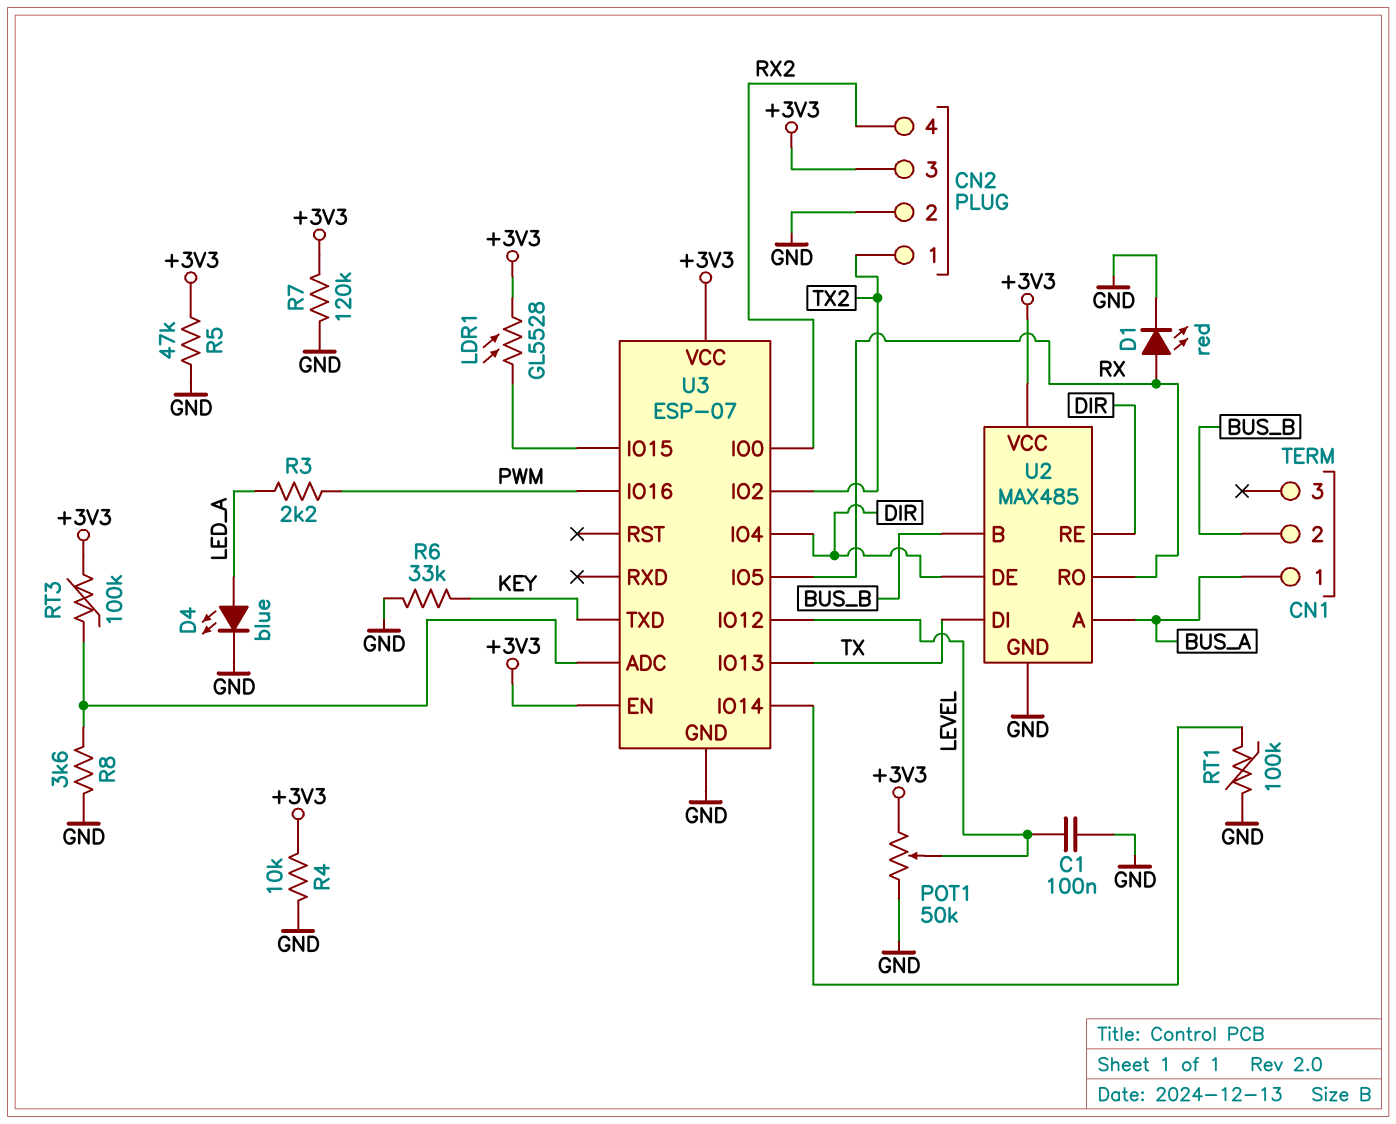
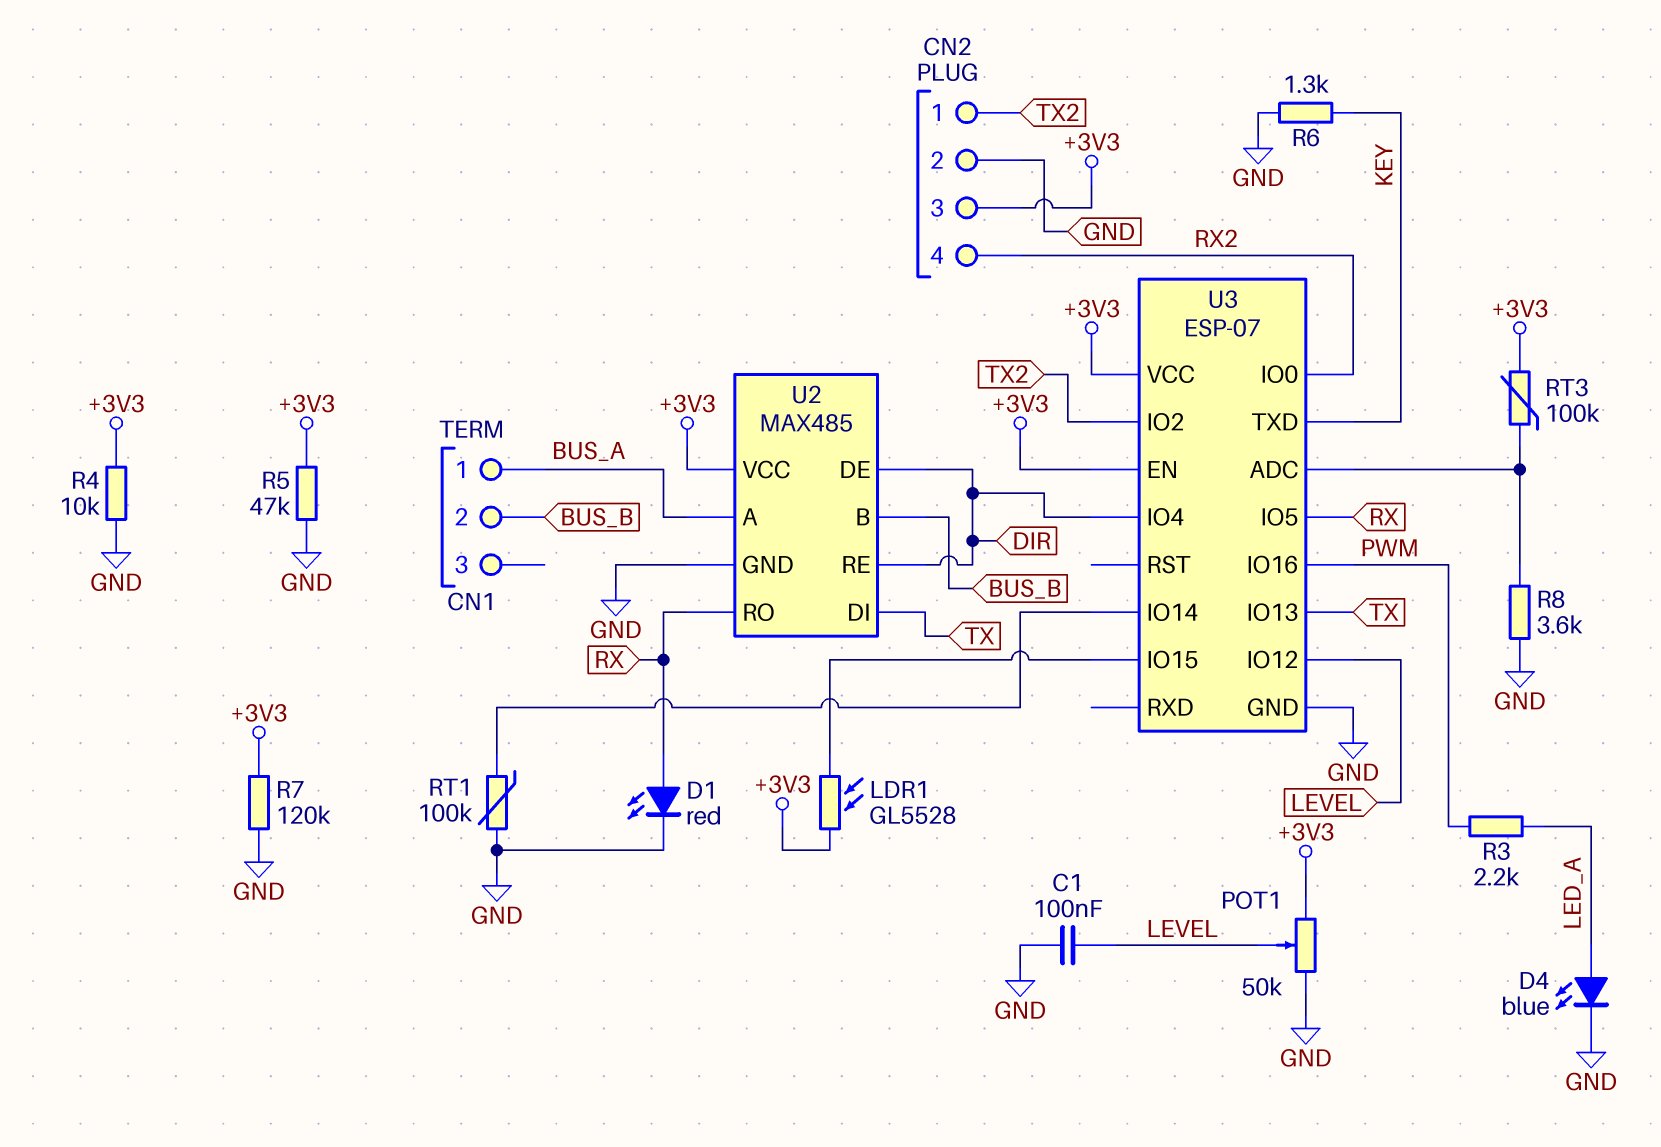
R6: 33k (GND, KEY) -> 1.3k (GND, KEY)

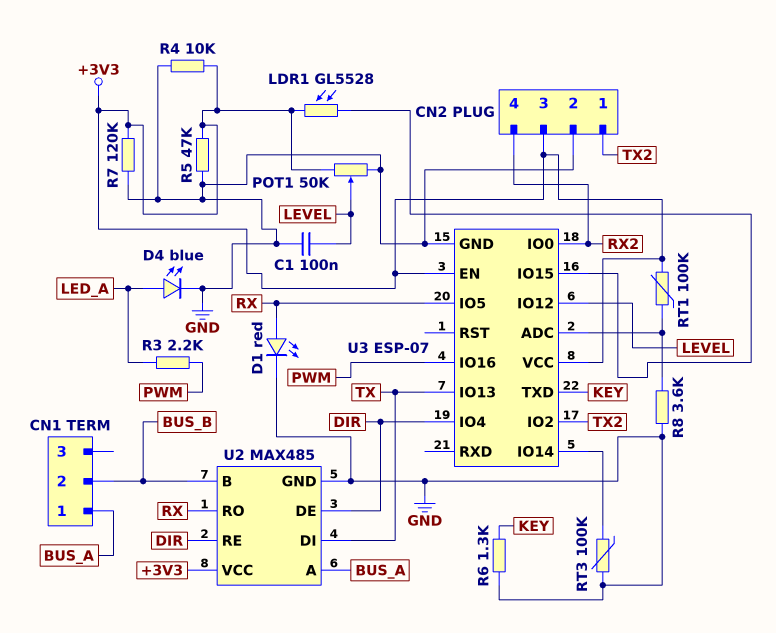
RT1: 100k (GND, U3/IO14) -> 100k (+3V3, U3/ADC)
RT3: 100k (+3V3, U3/ADC) -> 100k (GND, U3/IO14)

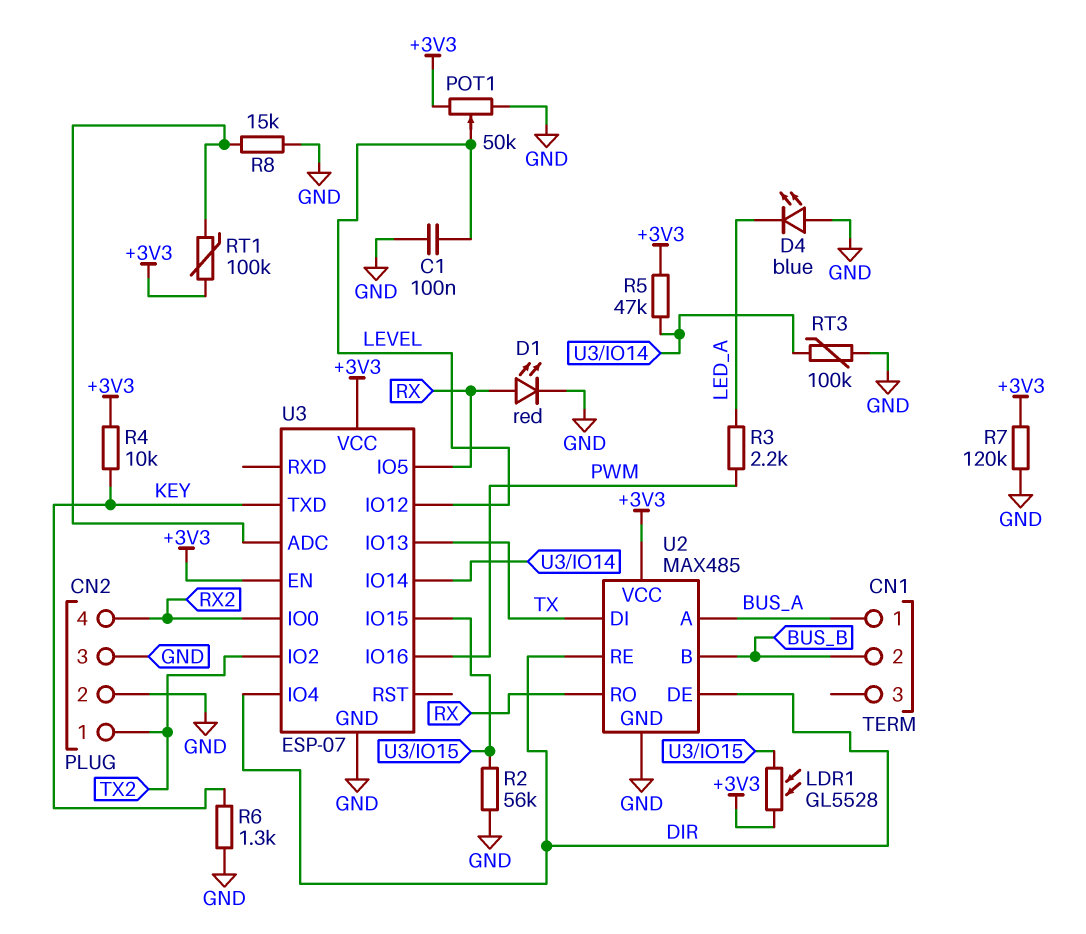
CN2 pin 3: +3V3 -> GND
D4: LED blue (A LED_A, K GND) -> LED blue (A GND, K LED_A)
R2: none -> 56k (GND, U3/IO15)
R4: 10k (+3V3, GND) -> 10k (+3V3, KEY)
R5: 47k (+3V3, GND) -> 47k (+3V3, U3/IO14)
R8: 3.6k (GND, U3/ADC) -> 15k (GND, U3/ADC)

